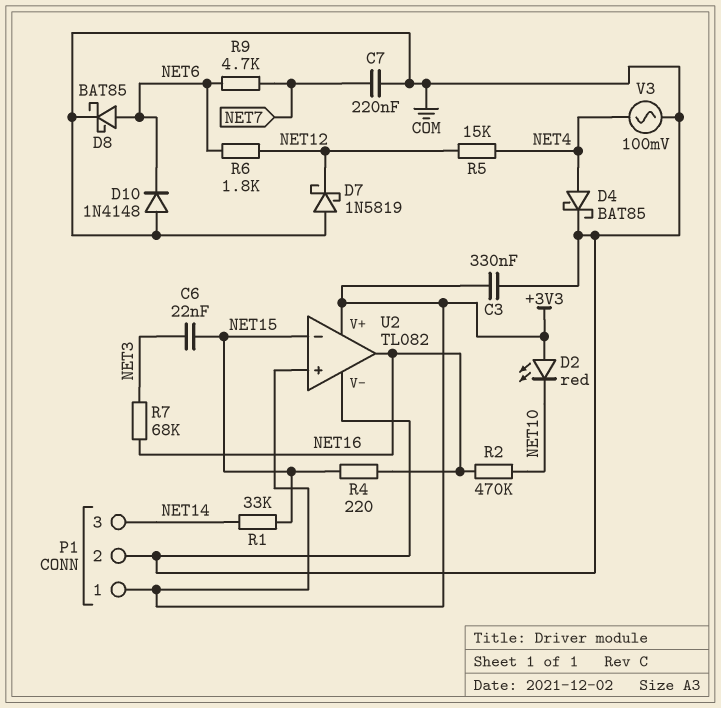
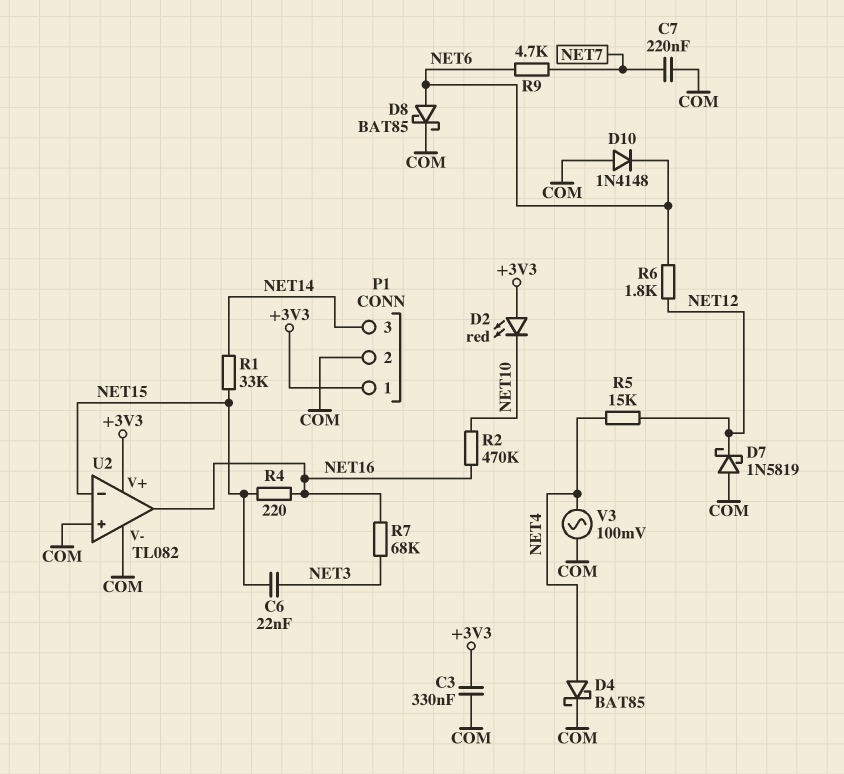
U2 pin in+: +3V3 -> COM

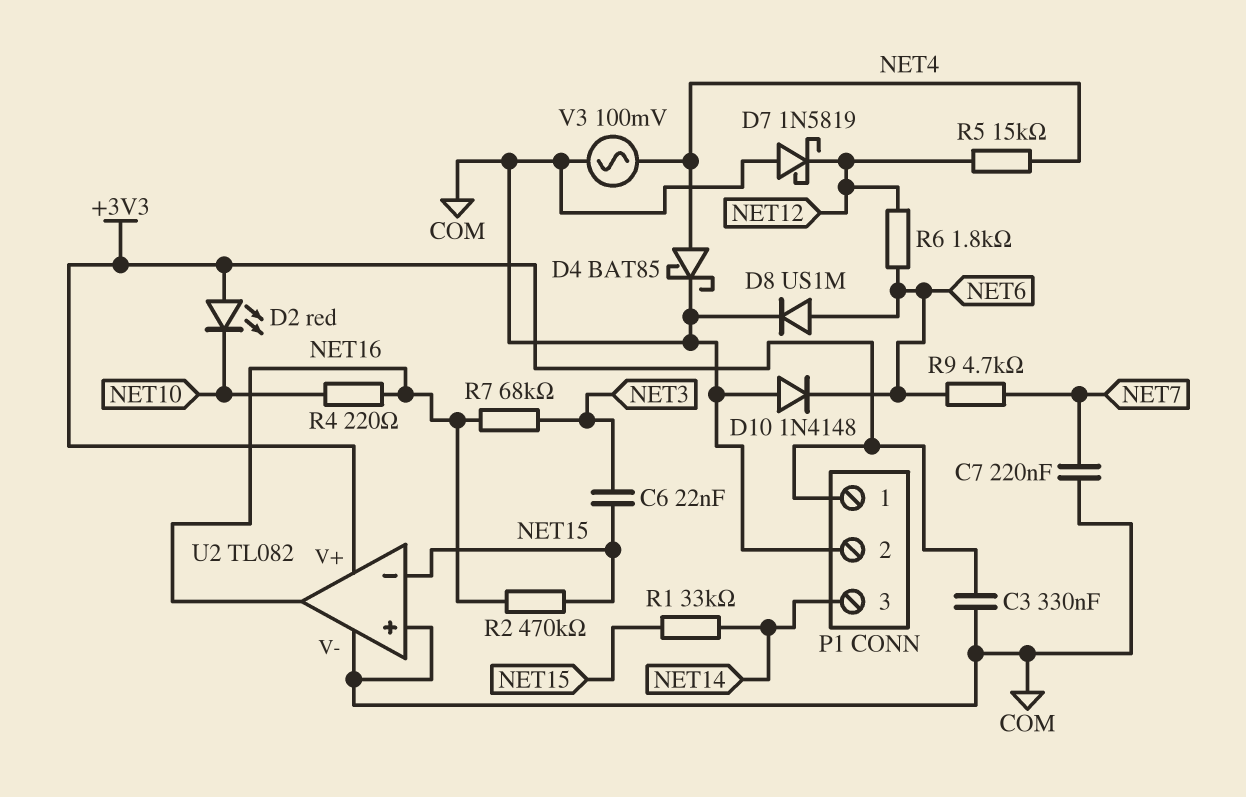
D8: schottky BAT85 (A NET6, K COM) -> diode US1M (A NET6, K COM)
R2: 470k (NET10, NET16) -> 470k (NET15, NET16)
R4: 220 (NET15, NET16) -> 220 (NET10, NET16)

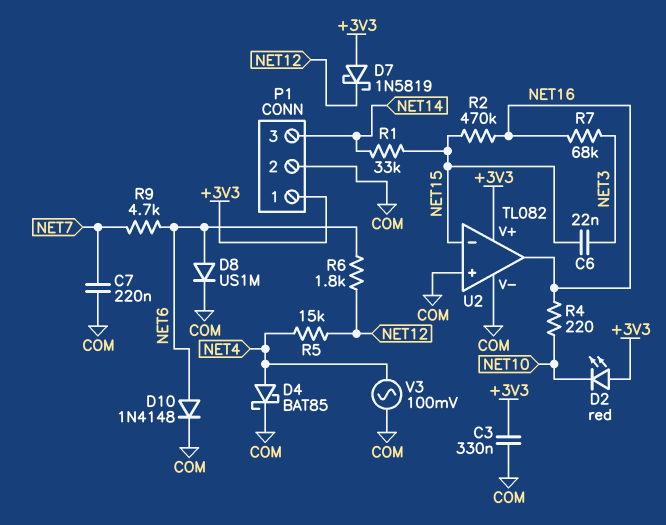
D7: schottky 1N5819 (A COM, K NET12) -> schottky 1N5819 (A +3V3, K NET12)
D10: diode 1N4148 (A COM, K NET6) -> diode 1N4148 (A NET6, K COM)

